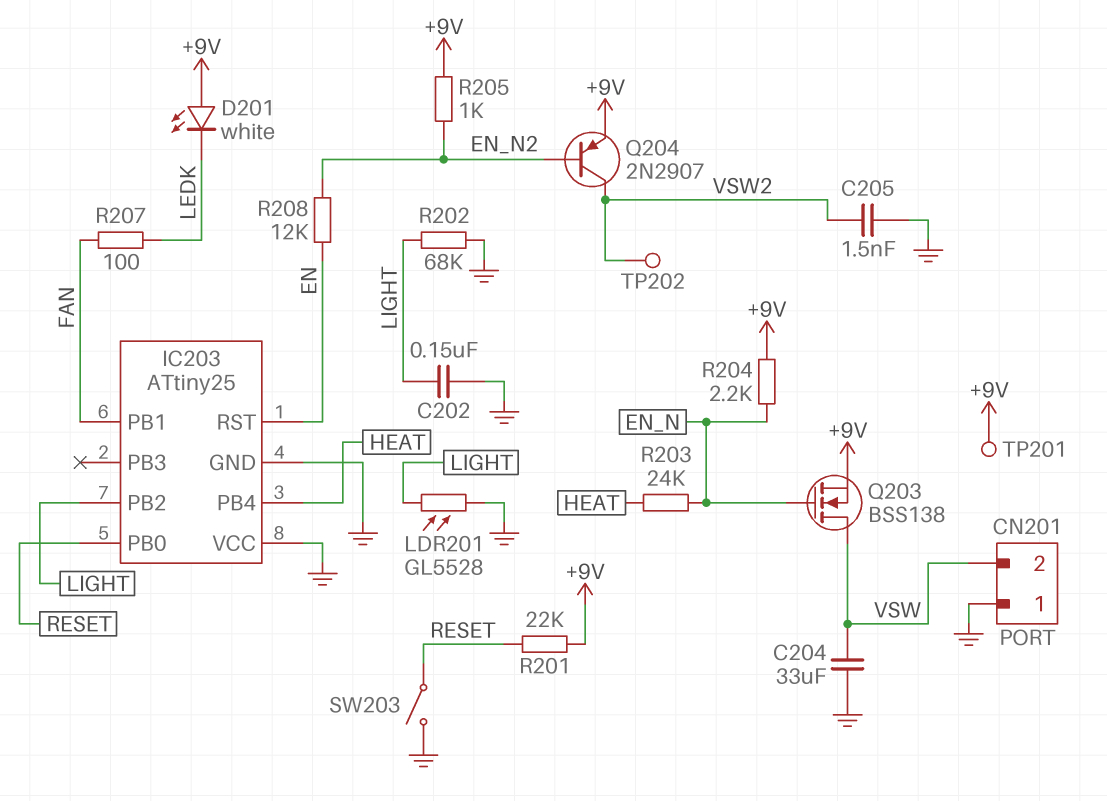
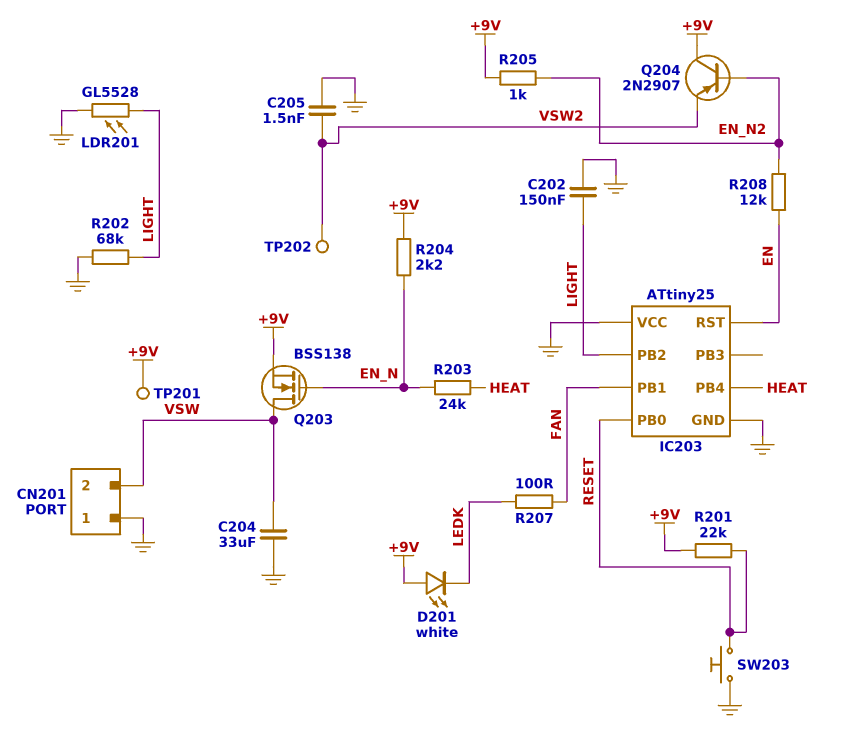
Q204: PNP 2N2907 (B EN_N2, C VSW2, E +9V) -> PNP 2N2907 (B EN_N2, C +9V, E VSW2)
SW203: switch (GND, RESET) -> button (GND, RESET)

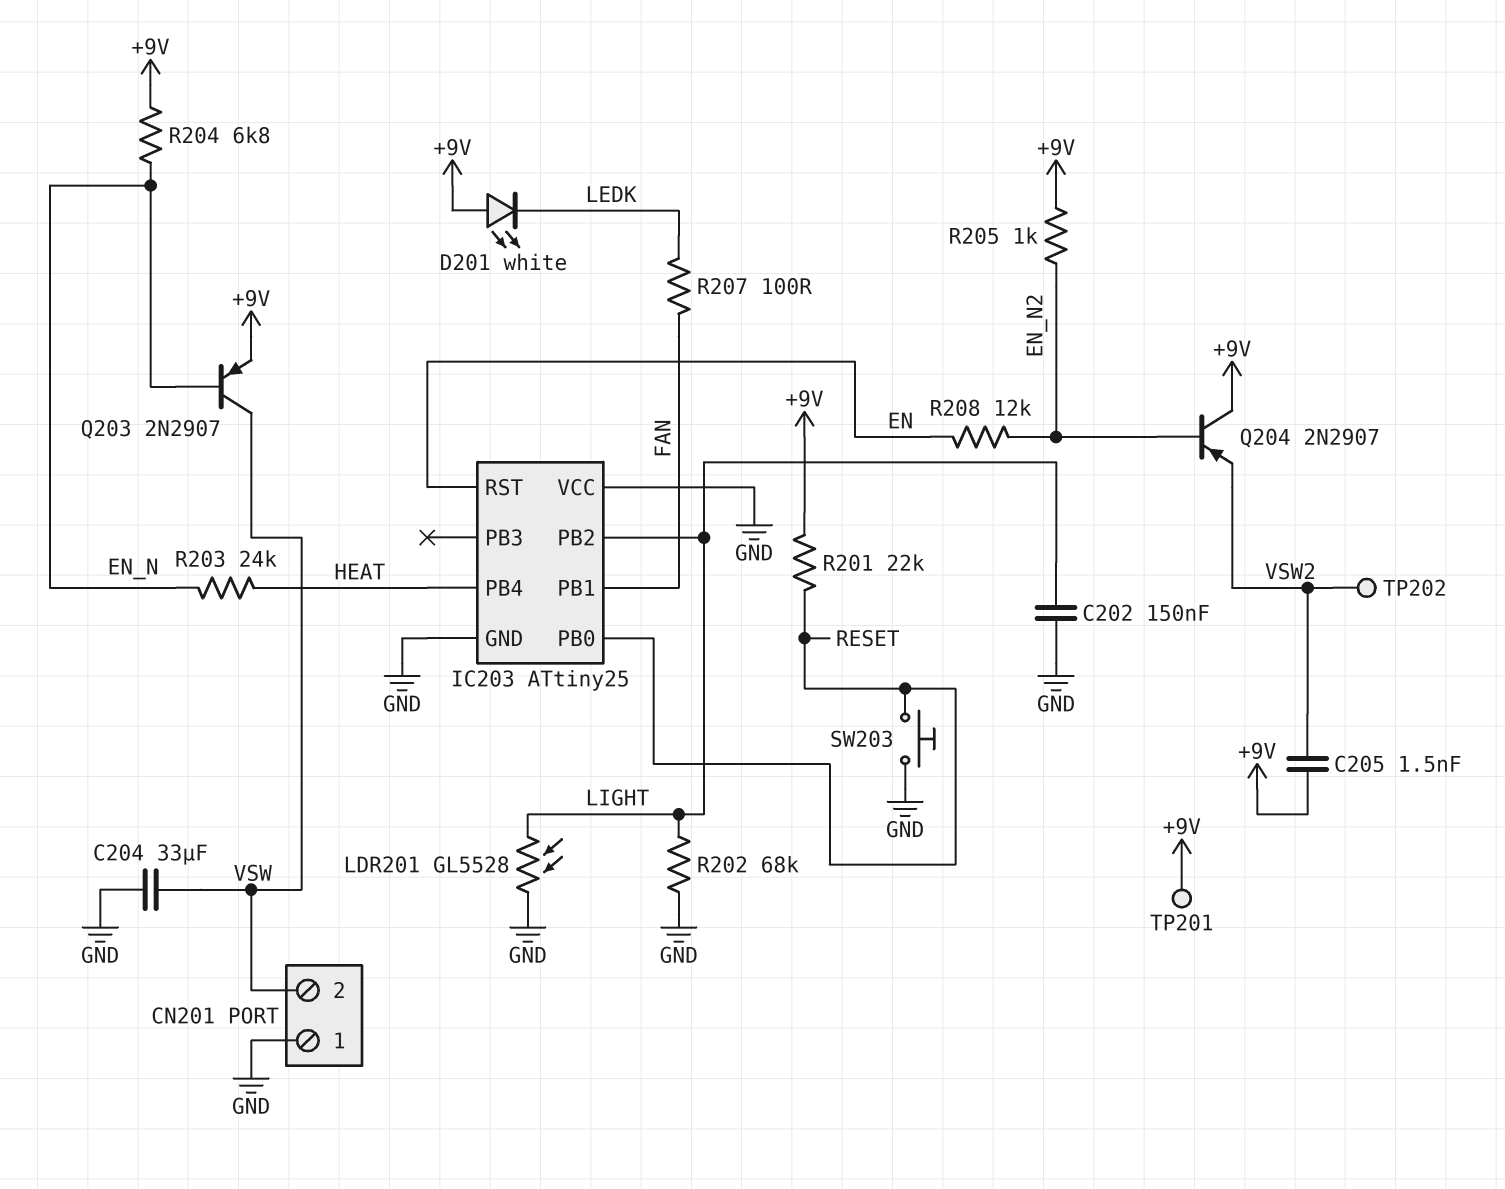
C205: 1.5nF (GND, VSW2) -> 1.5nF (+9V, VSW2)
Q203: NMOS BSS138 (G EN_N, D VSW, S +9V) -> PNP 2N2907 (B EN_N, C VSW, E +9V)
R204: 2.2k (+9V, EN_N) -> 6.8k (+9V, EN_N)

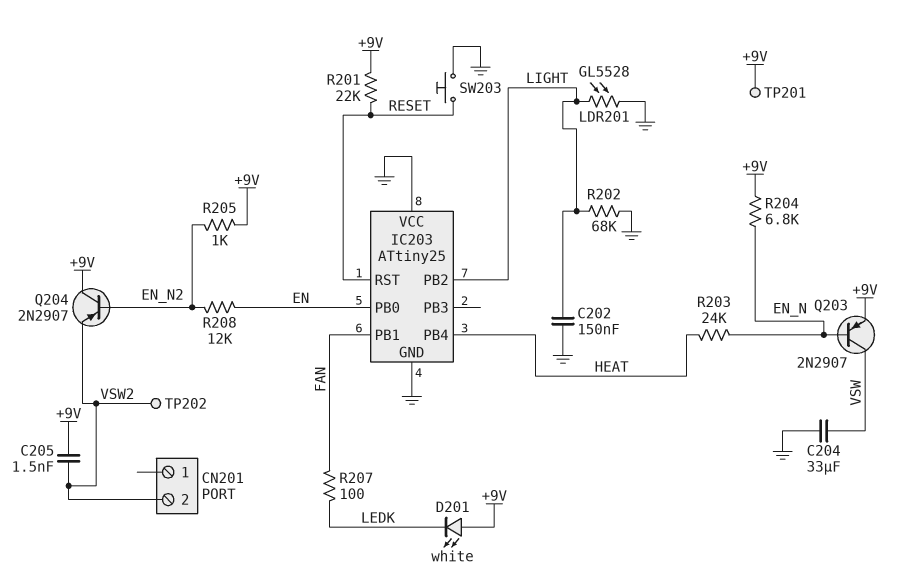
CN201 pin 1: GND -> none
CN201 pin 2: VSW -> VSW2
IC203 pin PB0: RESET -> EN
IC203 pin RST: EN -> RESET

